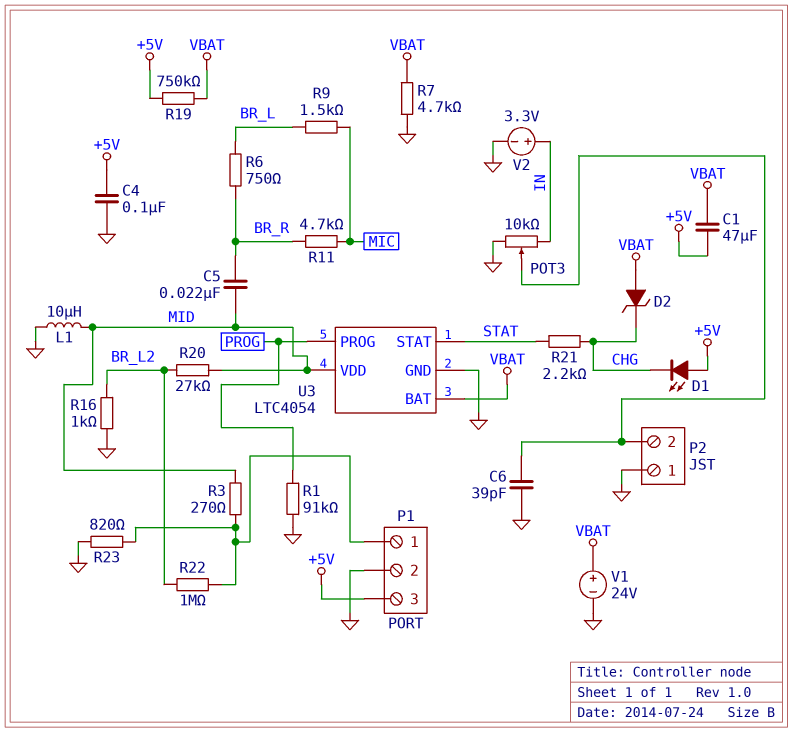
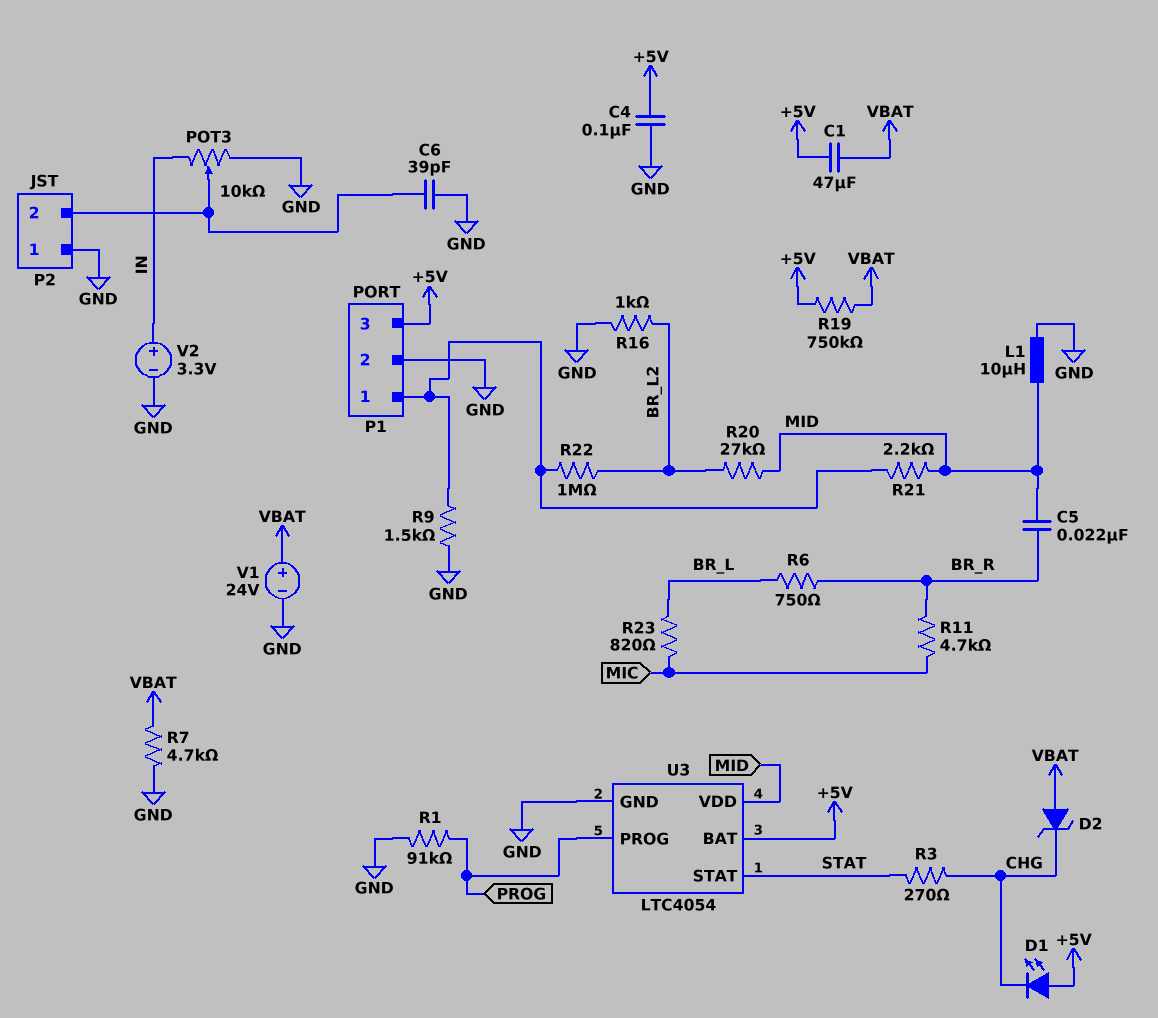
R3: 270 (MID, P1/1) -> 270 (CHG, STAT)
R9: 1.5k (BR_L, MIC) -> 1.5k (GND, P1/1)
R21: 2.2k (CHG, STAT) -> 2.2k (MID, P1/1)
R23: 820 (GND, P1/1) -> 820 (BR_L, MIC)
U3 pin BAT: VBAT -> +5V

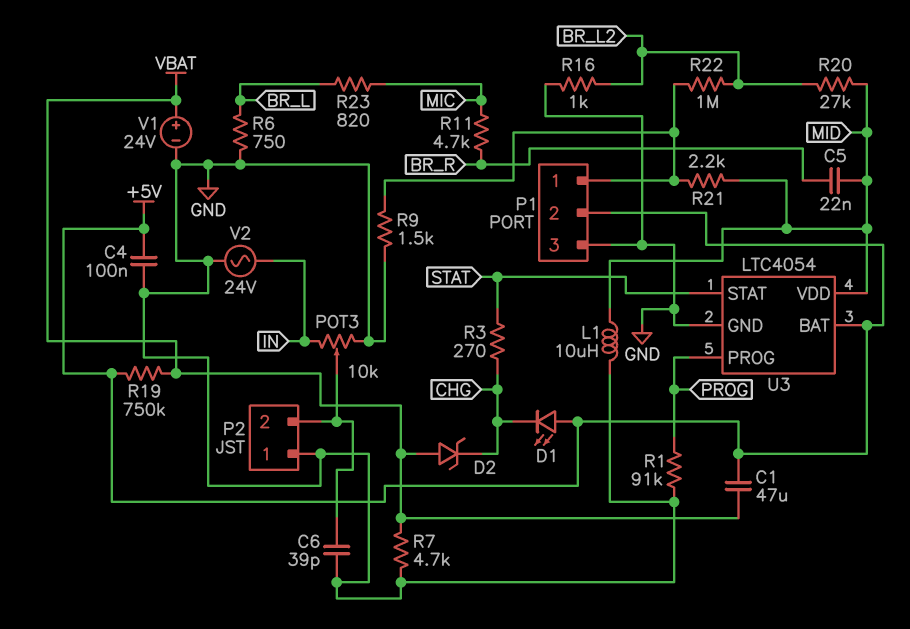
P1 pin 2: GND -> +5V
P1 pin 3: +5V -> GND
R6: 750 (BR_L, BR_R) -> 750 (BR_L, GND)
V2: 3.3V (plus IN, minus GND) -> AC 24V (GND, IN)

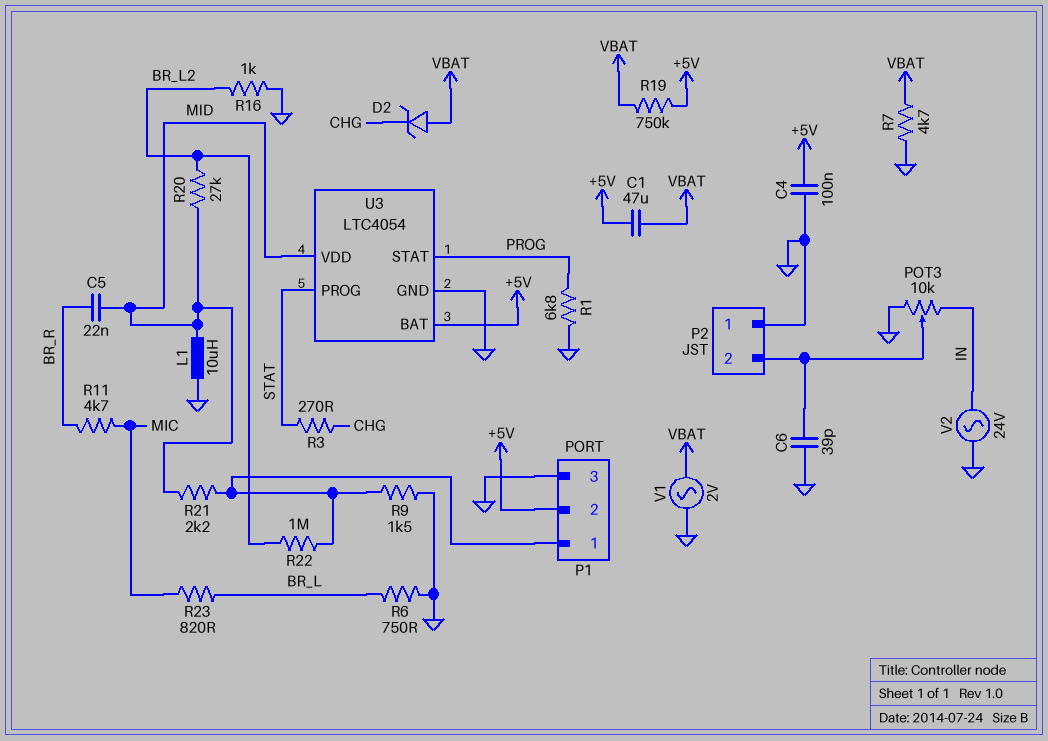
D1: LED (A +5V, K CHG) -> none
R1: 91k (GND, PROG) -> 6.8k (GND, PROG)
U3 pin PROG: PROG -> STAT
U3 pin STAT: STAT -> PROG
V1: 24V (plus VBAT, minus GND) -> AC 2V (GND, VBAT)

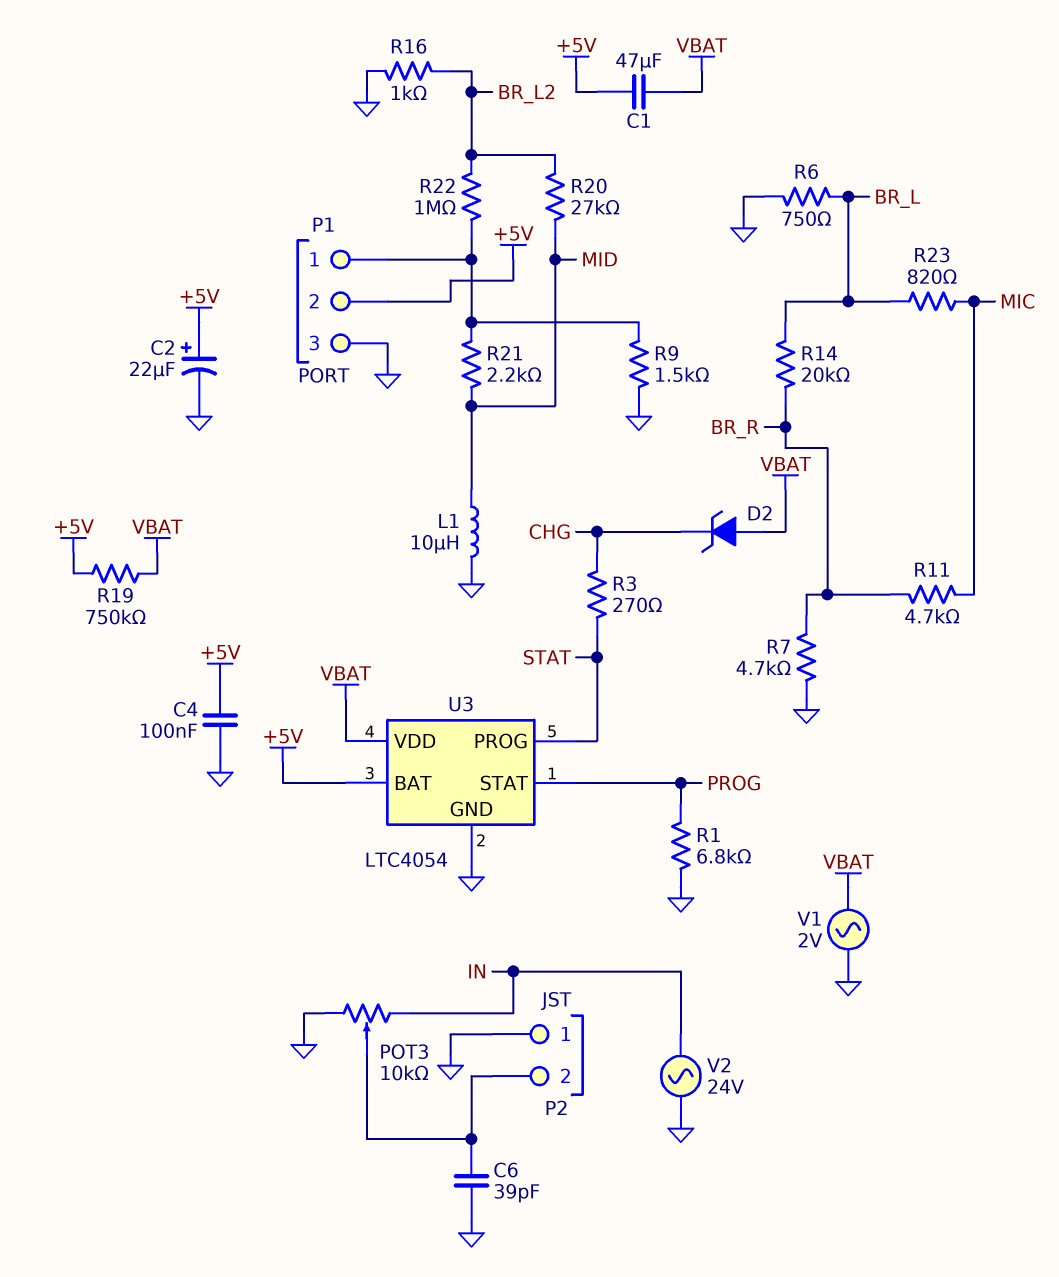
C2: none -> 22uF (plus +5V, minus GND)
C5: 22nF (BR_R, MID) -> none
R7: 4.7k (GND, VBAT) -> 4.7k (BR_R, GND)
R14: none -> 20k (BR_L, BR_R)
U3 pin VDD: MID -> VBAT

